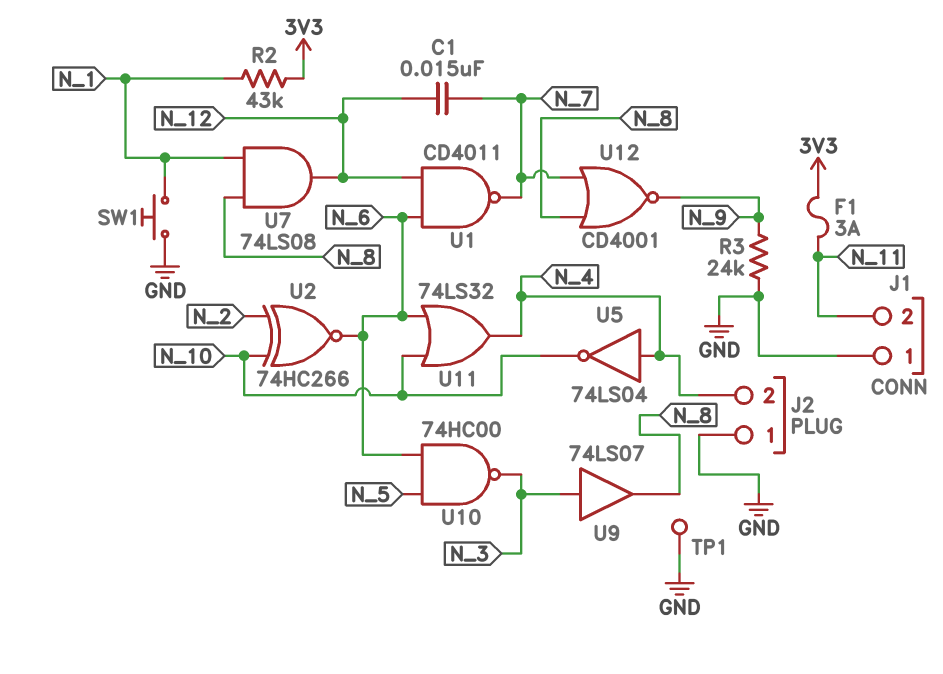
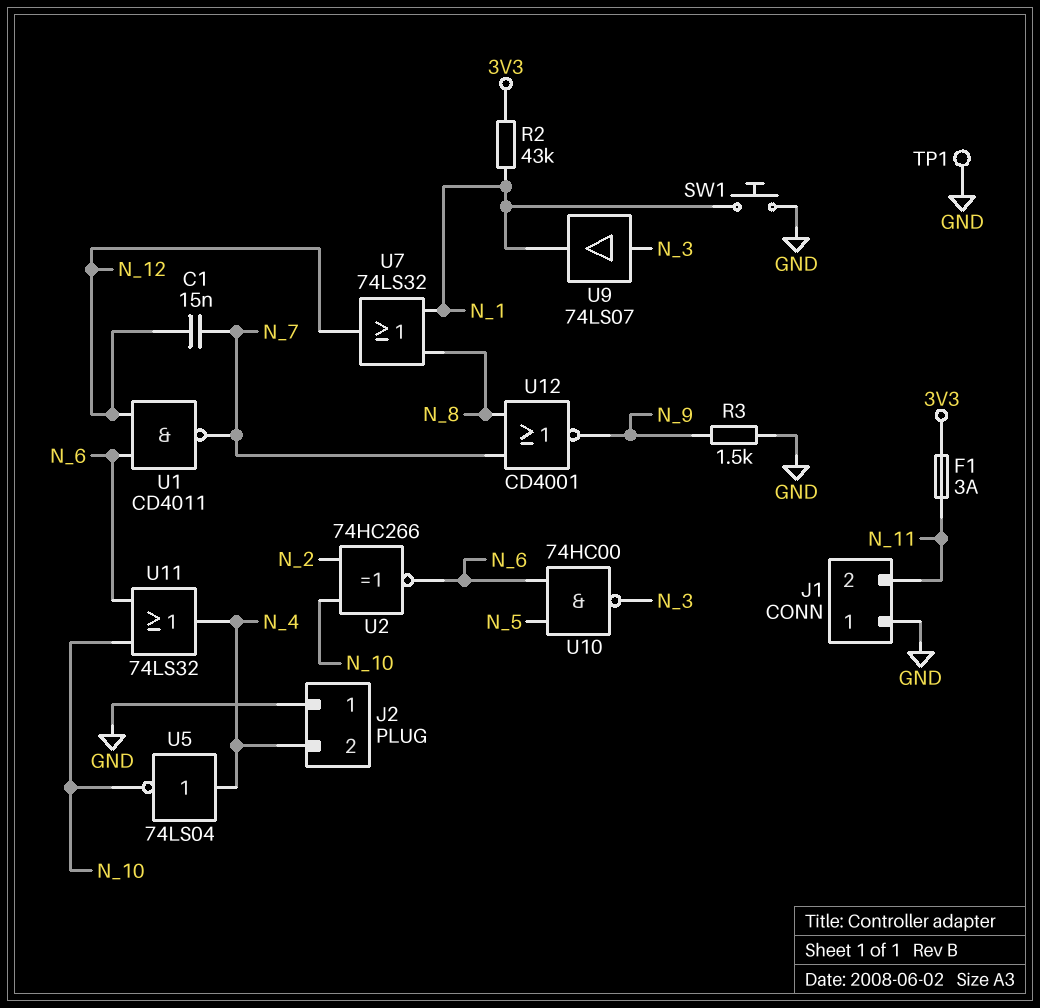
R3: 24k (GND, N_9) -> 1.5k (GND, N_9)
U7: AND 74LS08 (in N_1, in N_8, out N_12) -> OR 74LS32 (in N_1, in N_8, out N_12)
U9: buffer 74LS07 (in N_3, out N_8) -> buffer 74LS07 (in N_3, out N_1)

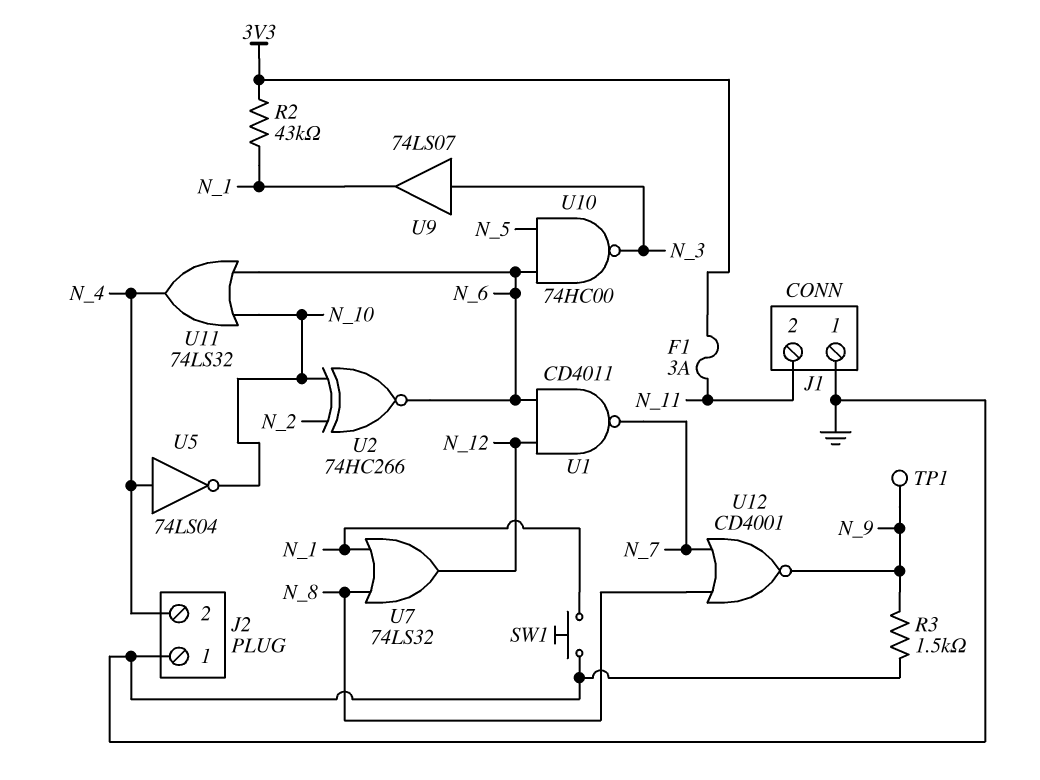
C1: 15nF (N_7, N_12) -> none
TP1: test point (GND) -> test point (N_9)

